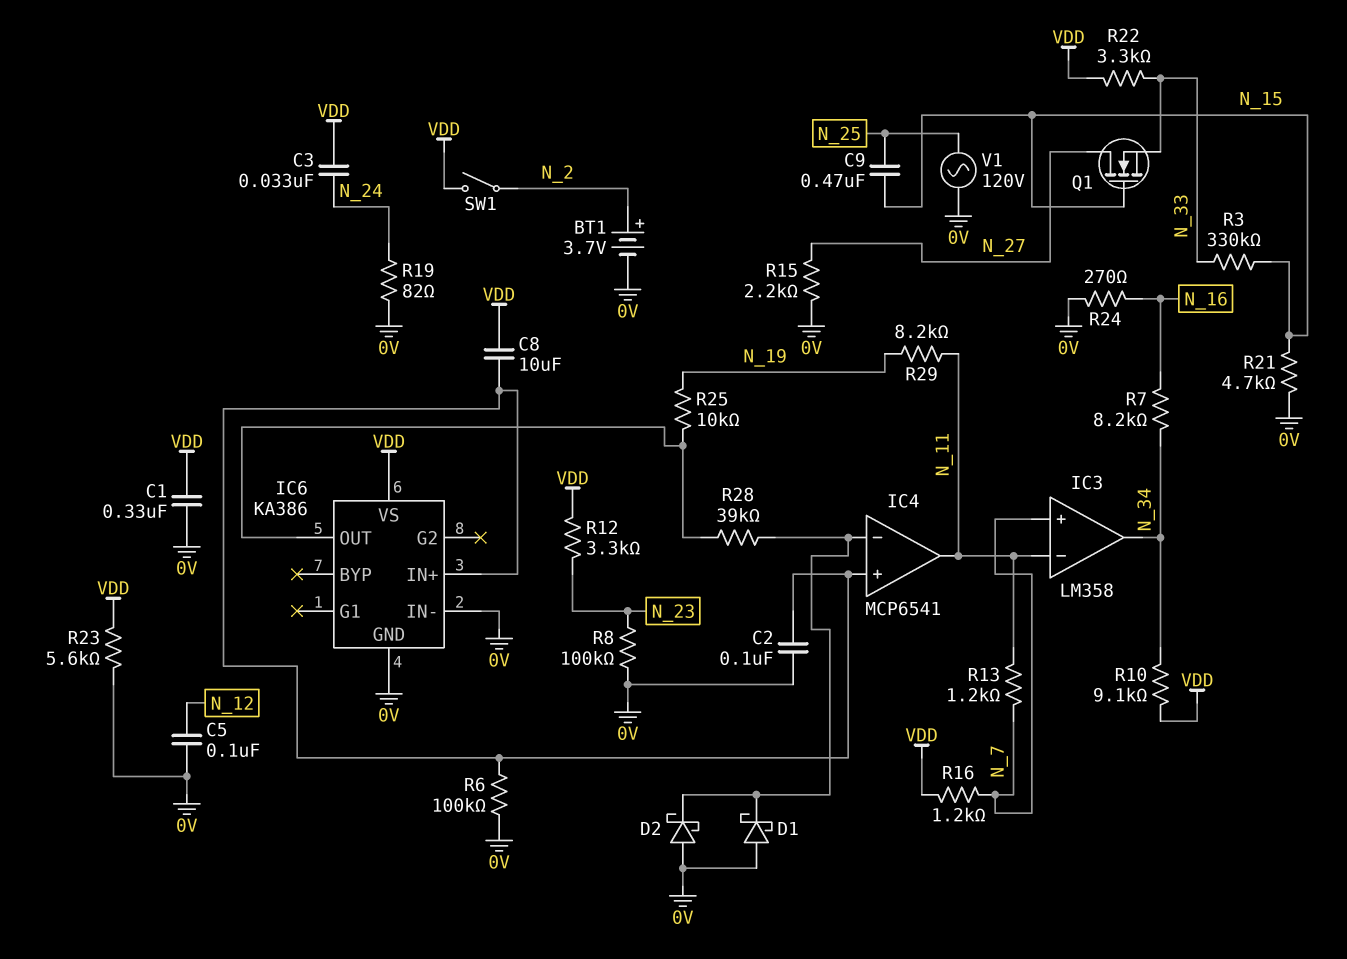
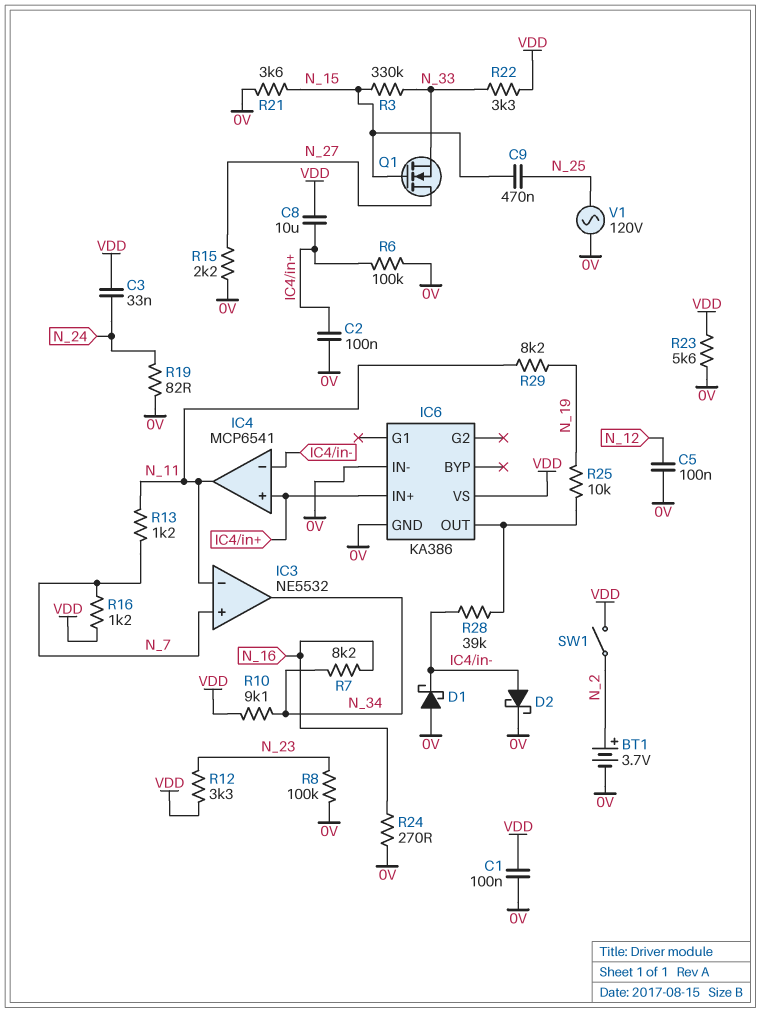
C1: 330nF (0V, VDD) -> 100nF (0V, VDD)
D2: schottky (A 0V, K IC4/in-) -> schottky (A IC4/in-, K 0V)
IC3: LM358 -> NE5532
R21: 4.7k (0V, N_15) -> 3.6k (0V, N_15)

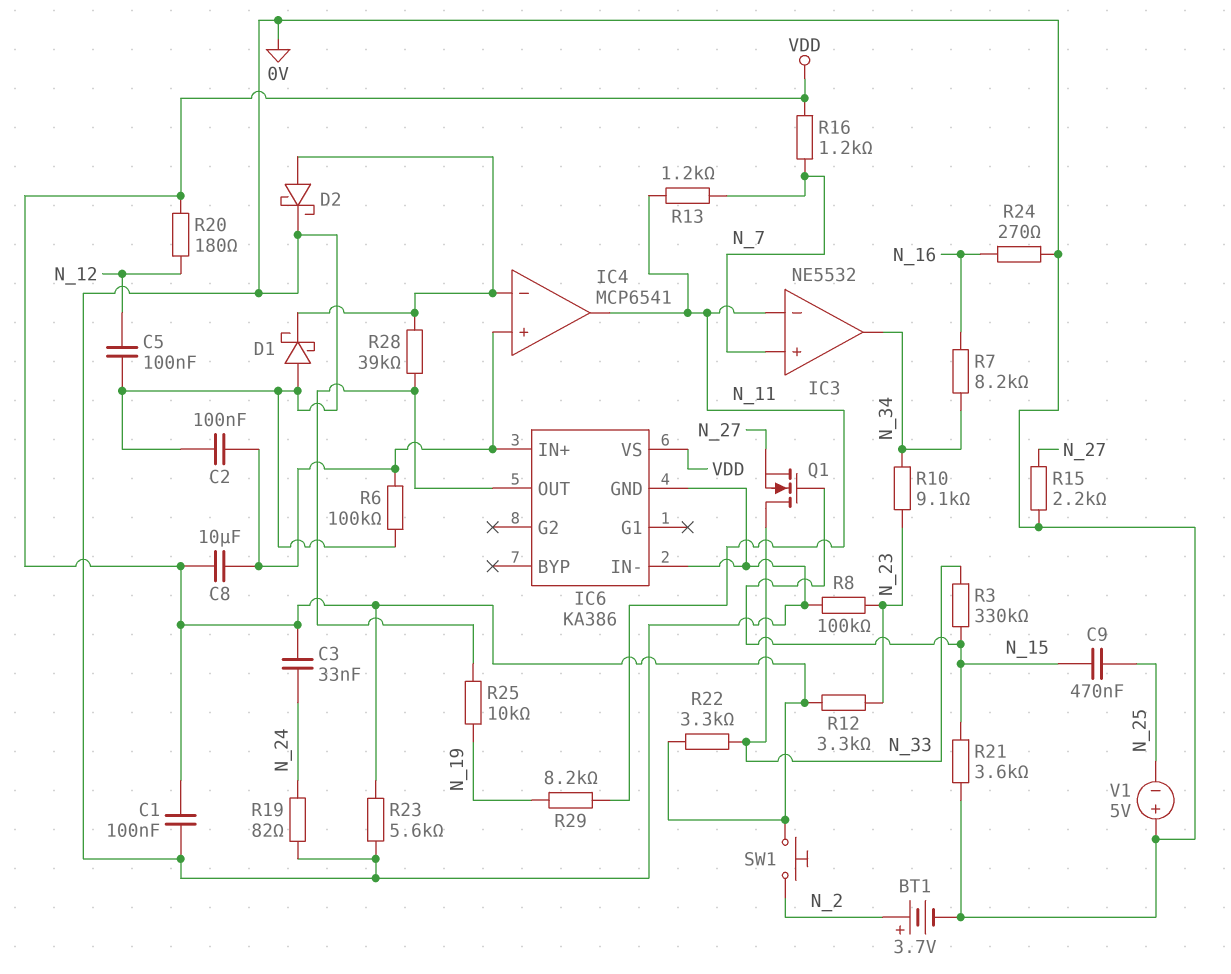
Q1: NMOS (G N_15, D N_27, S N_33) -> NMOS (G N_15, D N_33, S N_27)
R10: 9.1k (N_34, VDD) -> 9.1k (N_23, N_34)
R20: none -> 180 (N_12, VDD)
SW1: switch (N_2, VDD) -> button (N_2, VDD)
V1: AC 120V (0V, N_25) -> 5V (plus 0V, minus N_25)

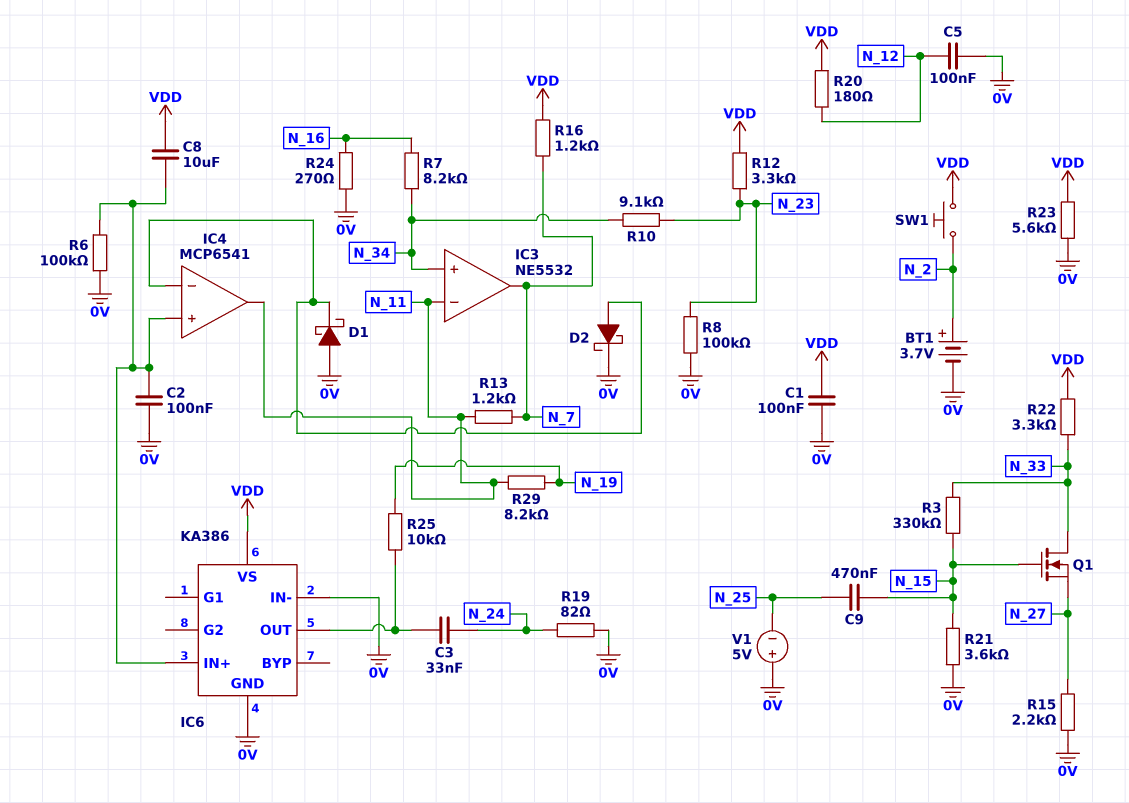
C3: 33nF (N_24, VDD) -> 33nF (IC6/OUT, N_24)
IC3 pin in+: N_7 -> N_34
IC3 pin out: N_34 -> N_7
R28: 39k (IC4/in-, IC6/OUT) -> none

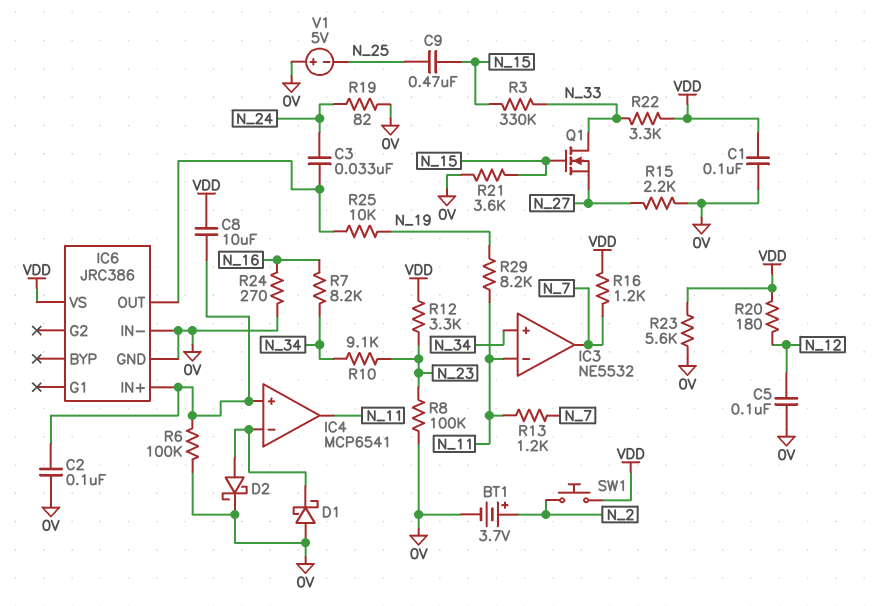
IC6: KA386 -> JRC386

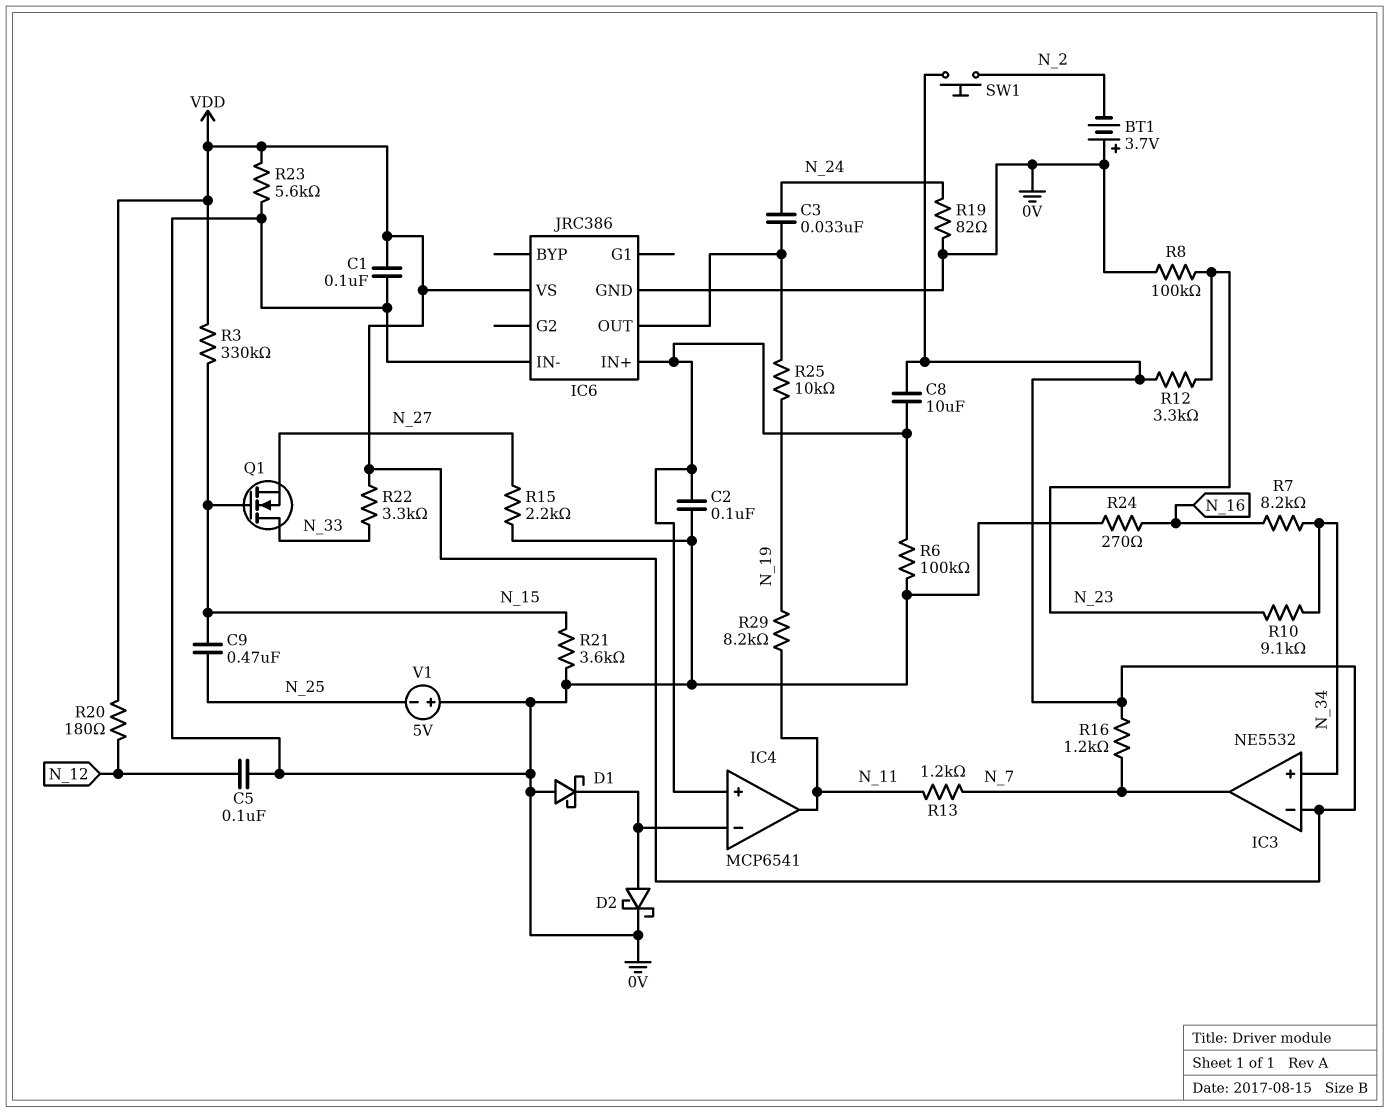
BT1: 3.7V (plus N_2, minus 0V) -> 3.7V (plus 0V, minus N_2)
IC3 pin in-: N_11 -> VDD
R3: 330k (N_15, N_33) -> 330k (N_15, VDD)

